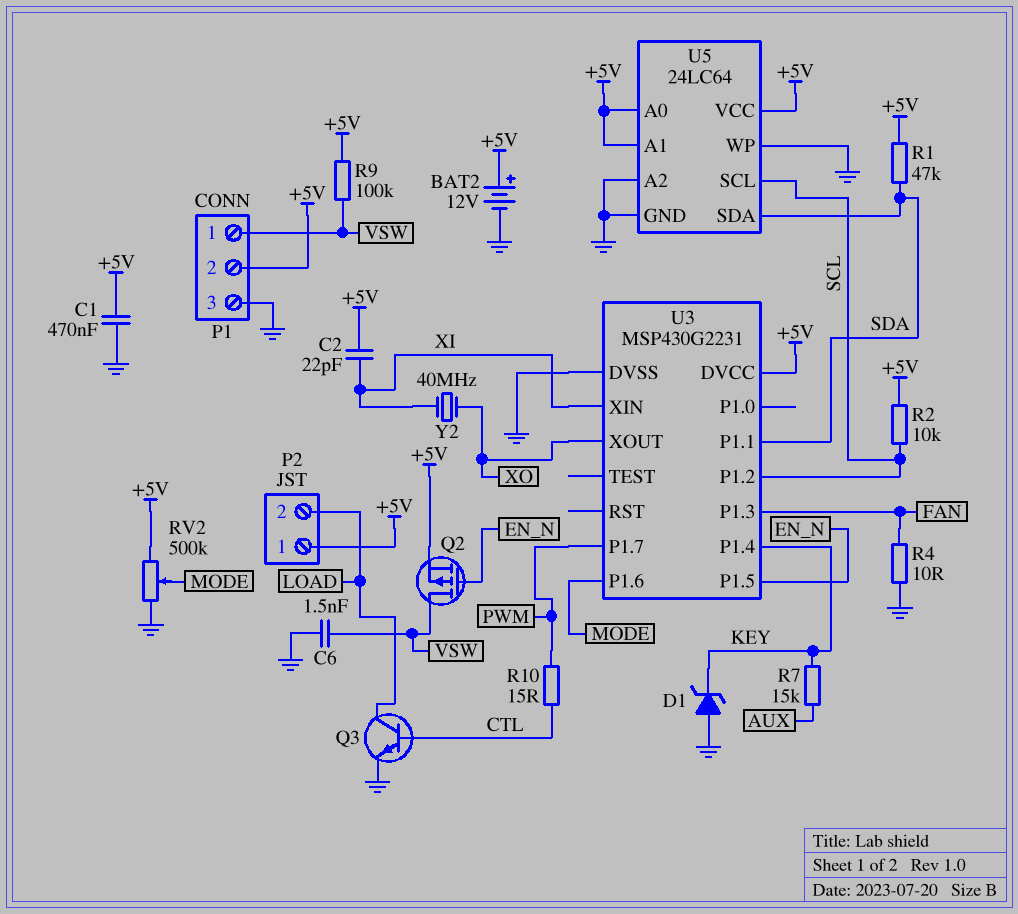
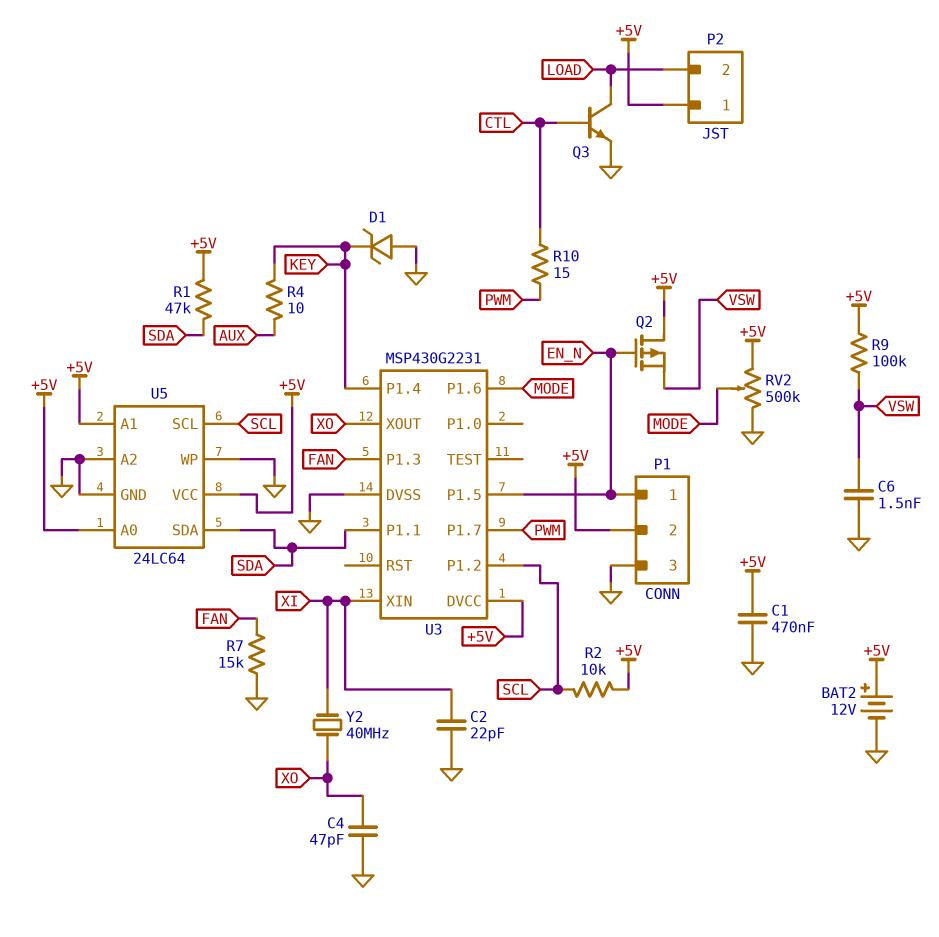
C2: 22pF (+5V, XI) -> 22pF (GND, XI)
C4: none -> 47pF (GND, XO)
P1 pin 1: VSW -> EN_N
Q2: PMOS (G EN_N, D VSW, S +5V) -> PMOS (G EN_N, D +5V, S VSW)
R4: 10 (FAN, GND) -> 10 (AUX, KEY)
R7: 15k (AUX, KEY) -> 15k (FAN, GND)

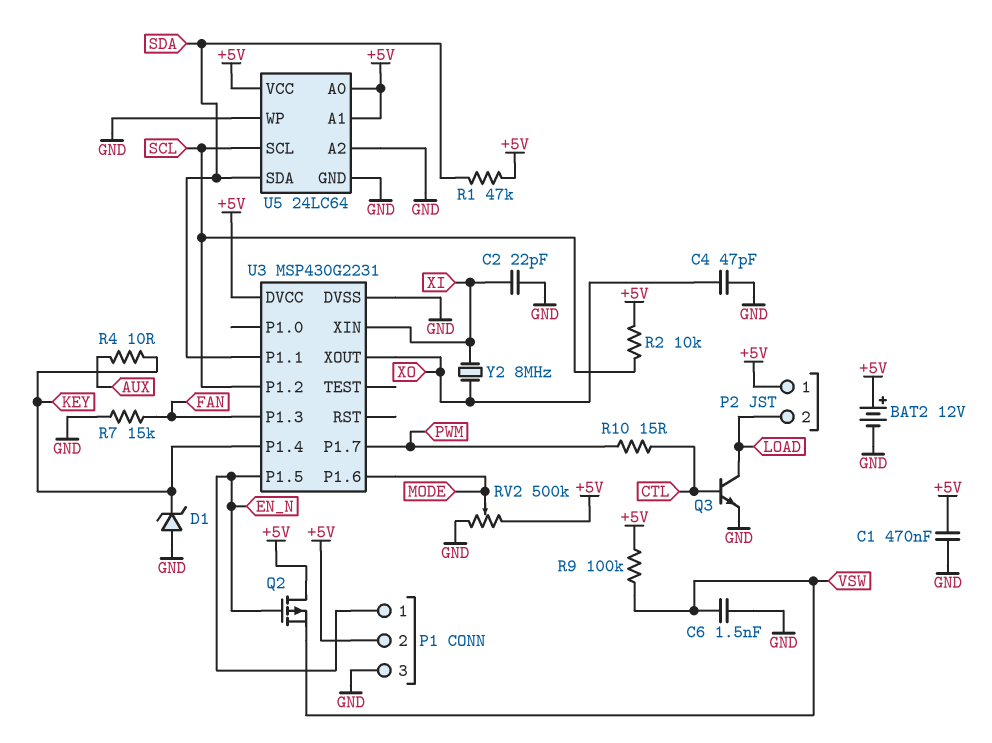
Y2: 40MHz (XI, XO) -> 8MHz (XI, XO)

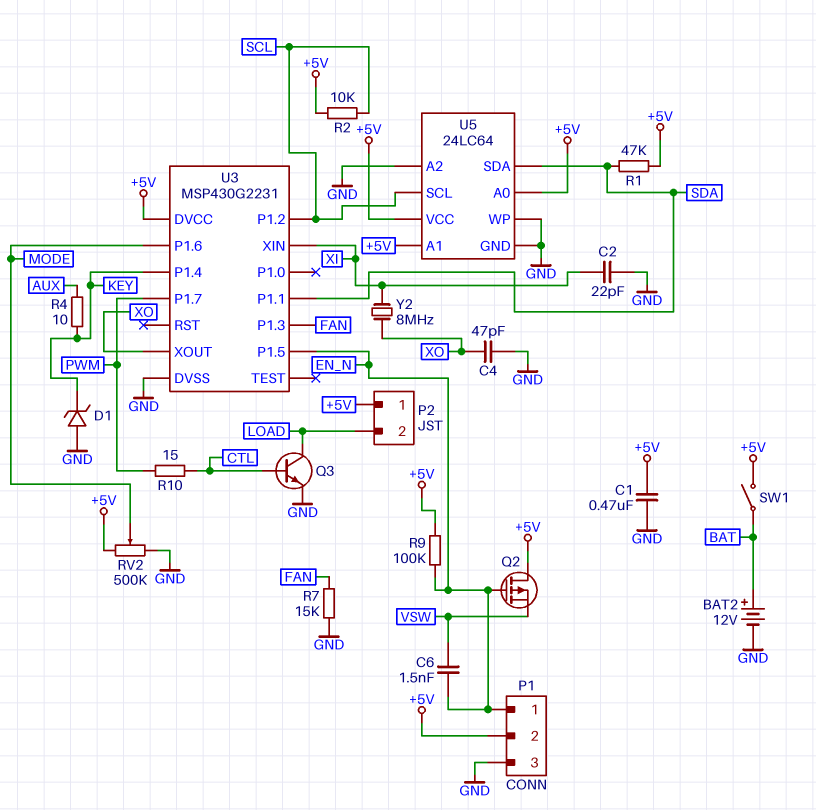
BAT2: 12V (plus +5V, minus GND) -> 12V (plus BAT, minus GND)
C6: 1.5nF (GND, VSW) -> 1.5nF (EN_N, VSW)
R9: 100k (+5V, VSW) -> 100k (+5V, EN_N)
SW1: none -> switch (+5V, BAT)

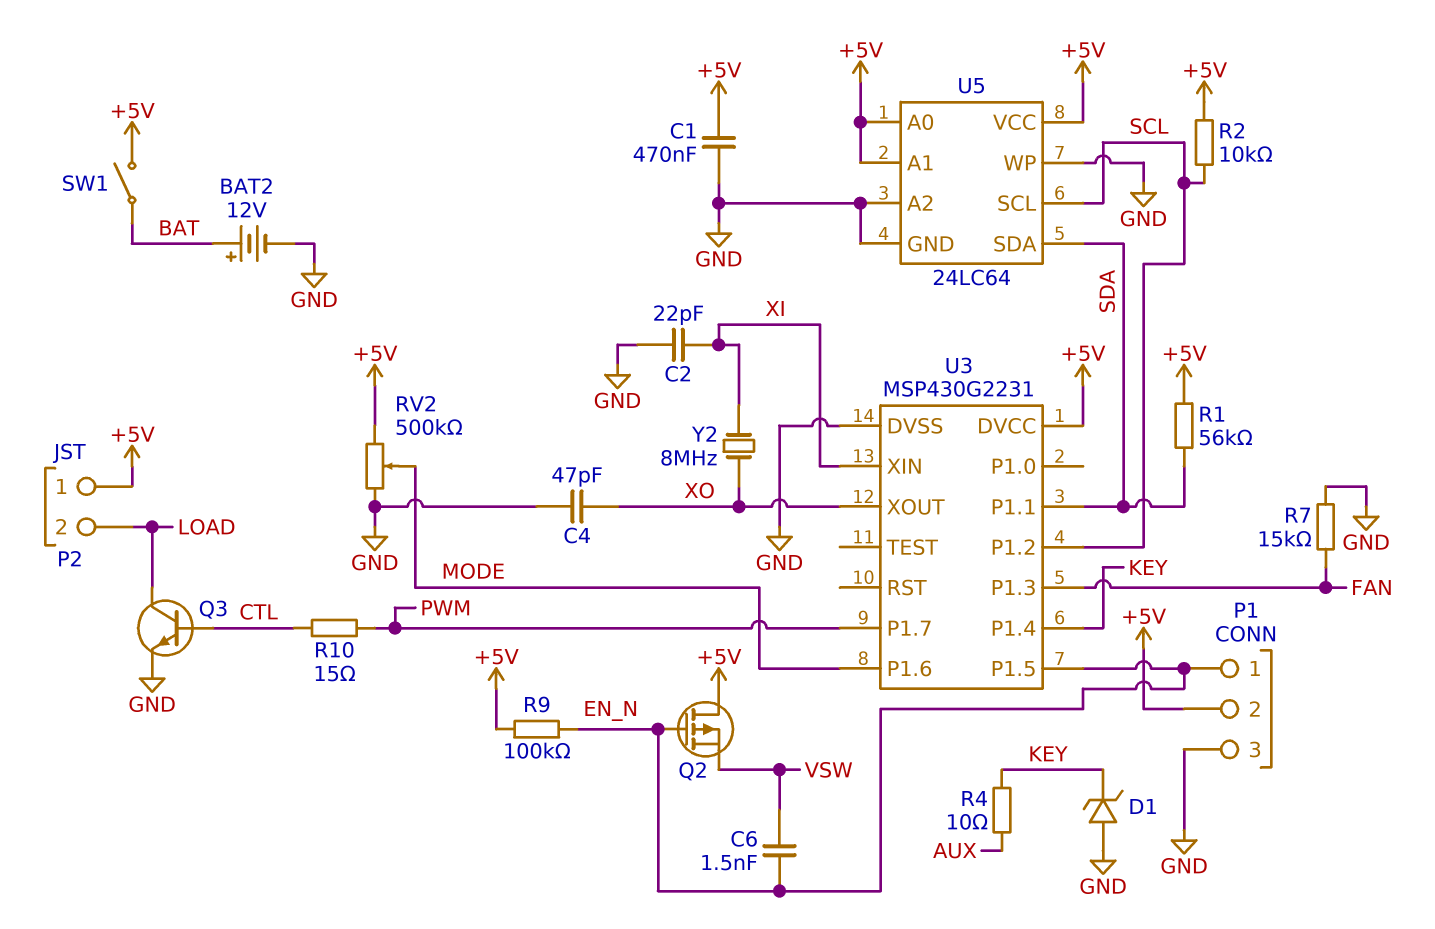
R1: 47k (+5V, SDA) -> 56k (+5V, SDA)

